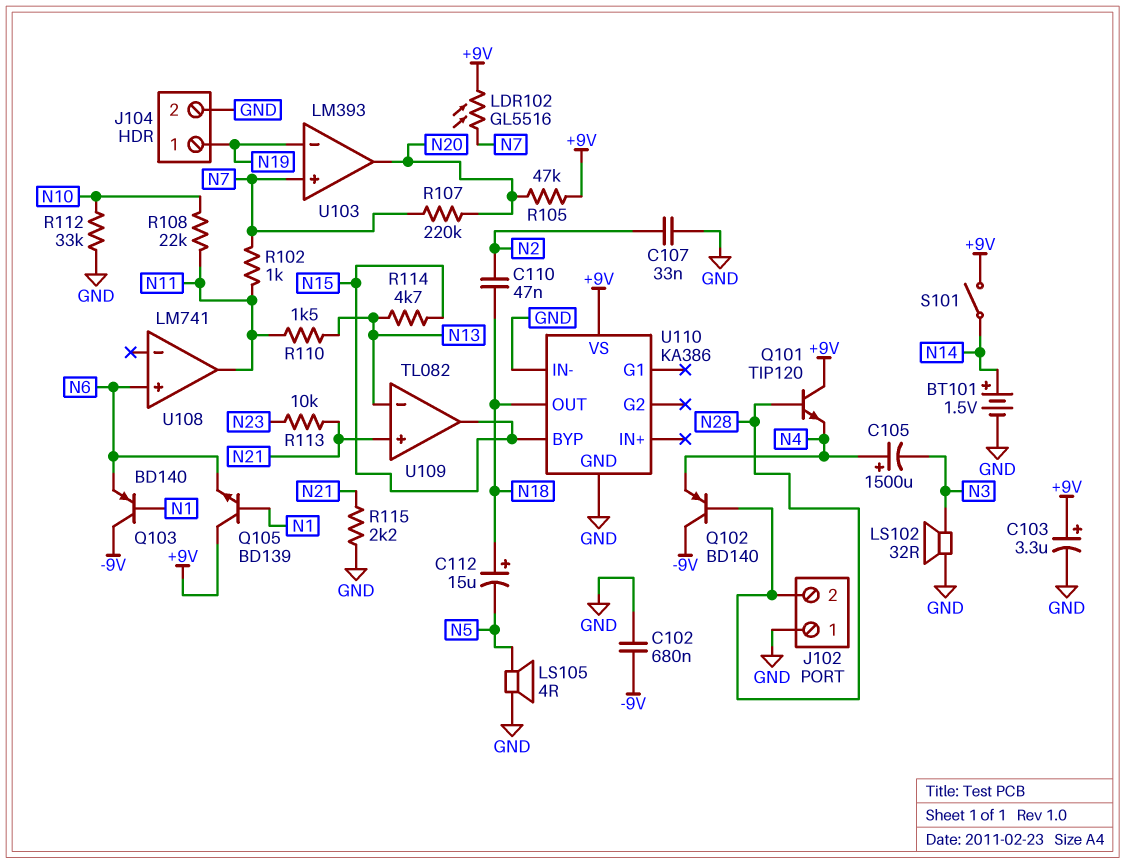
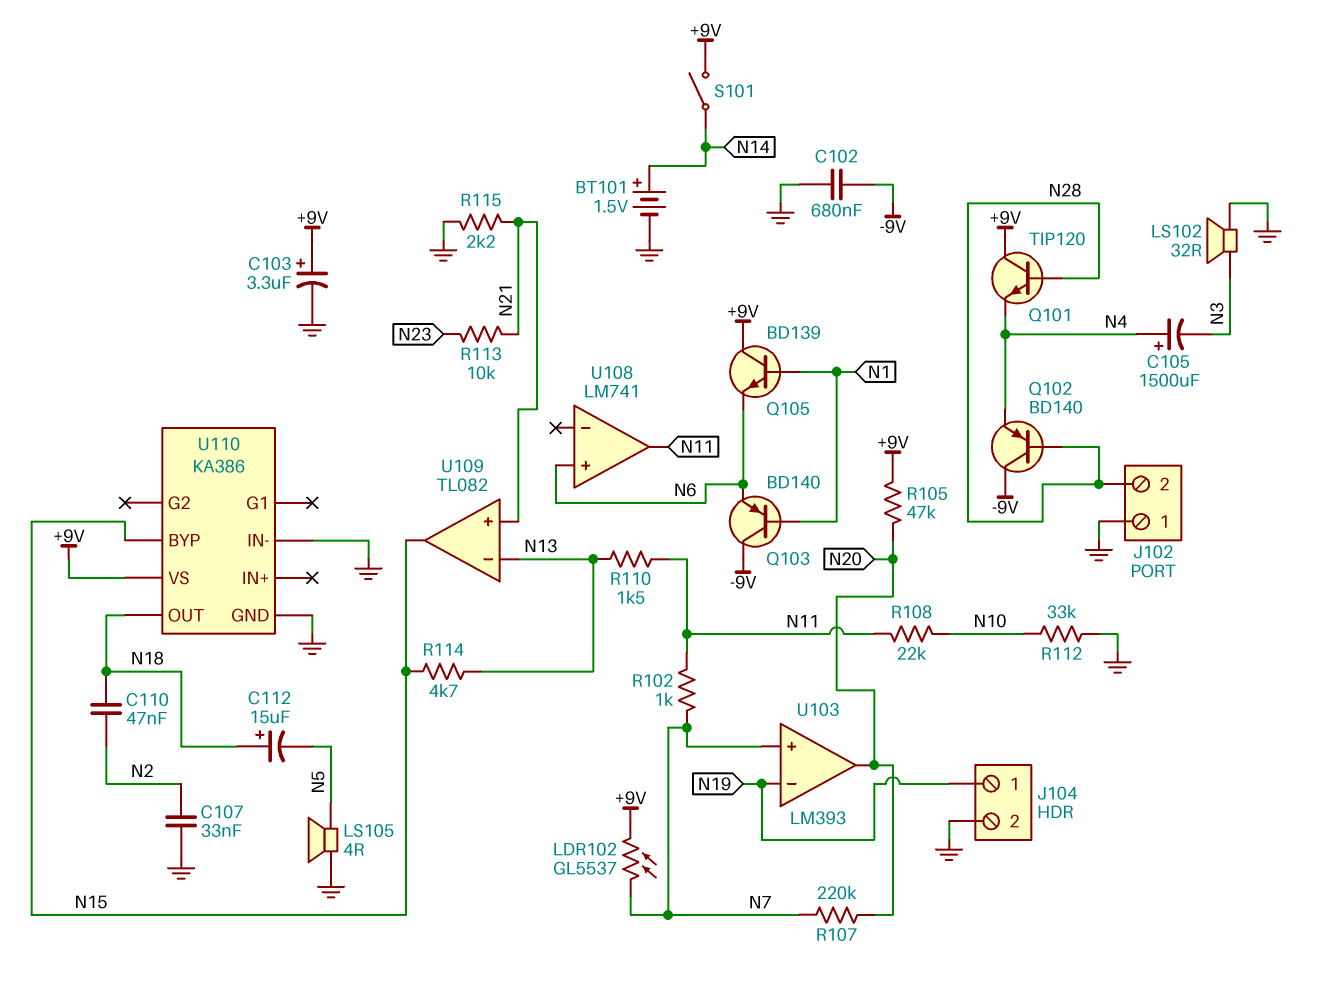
LDR102: GL5516 (+9V, N7) -> GL5537 (+9V, N7)

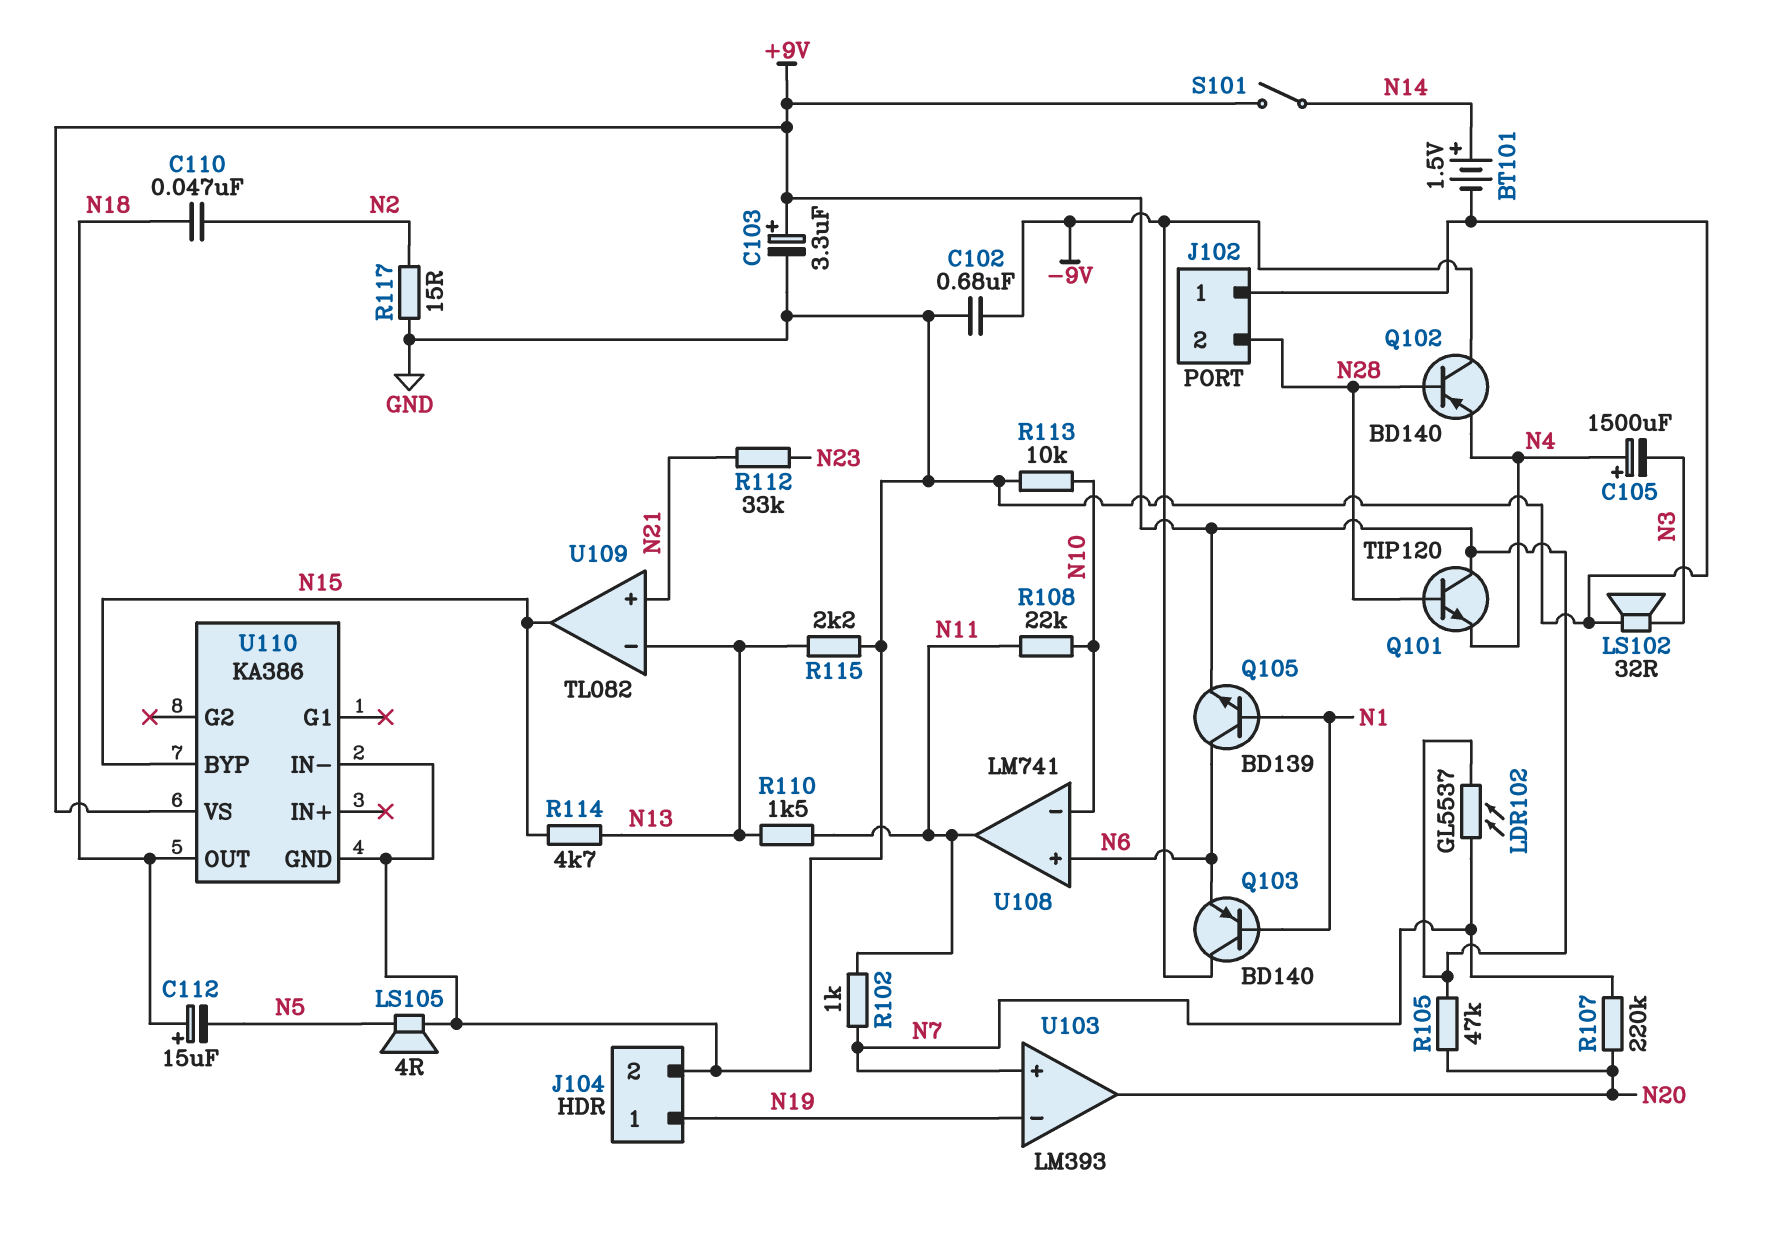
C107: 33nF (GND, N2) -> none
Q105: NPN BD139 (B N1, C +9V, E N6) -> NPN BD139 (B N1, C N6, E +9V)
R112: 33k (GND, N10) -> 33k (N21, N23)
R113: 10k (N21, N23) -> 10k (GND, N10)
R115: 2.2k (GND, N21) -> 2.2k (GND, N13)
R117: none -> 15 (GND, N2)
U108 pin in-: none -> N10

